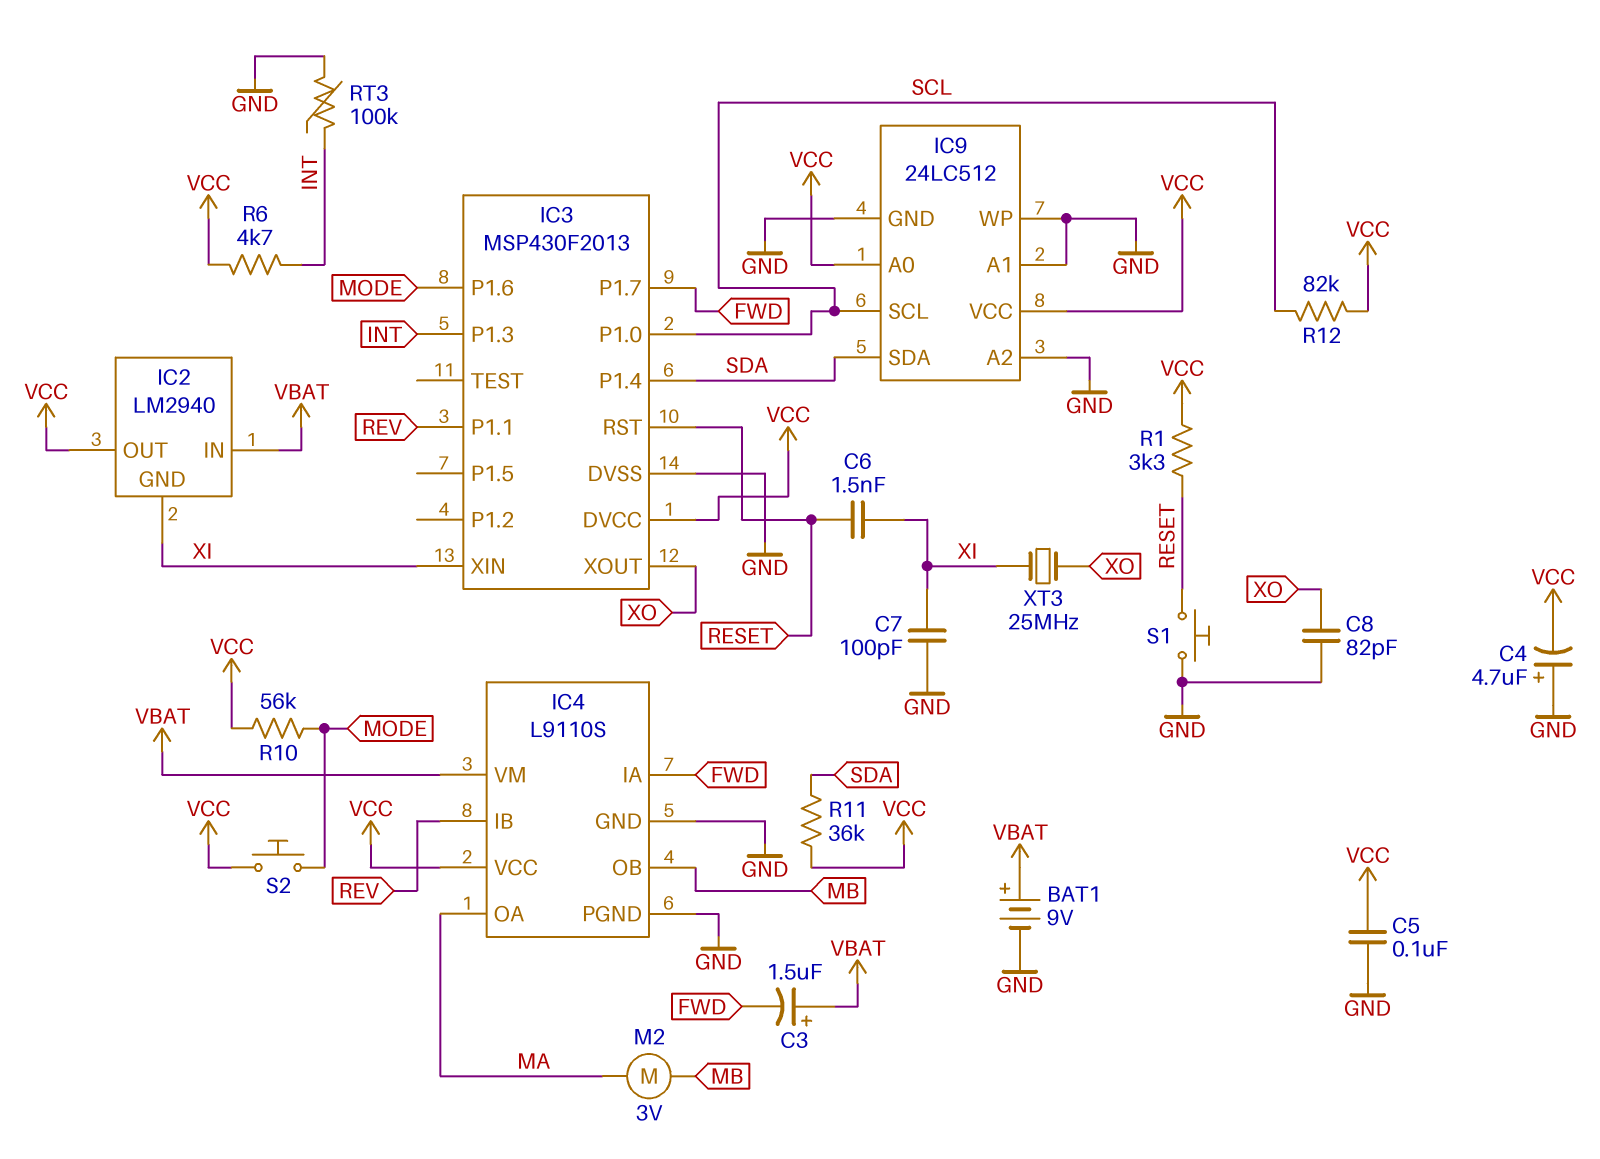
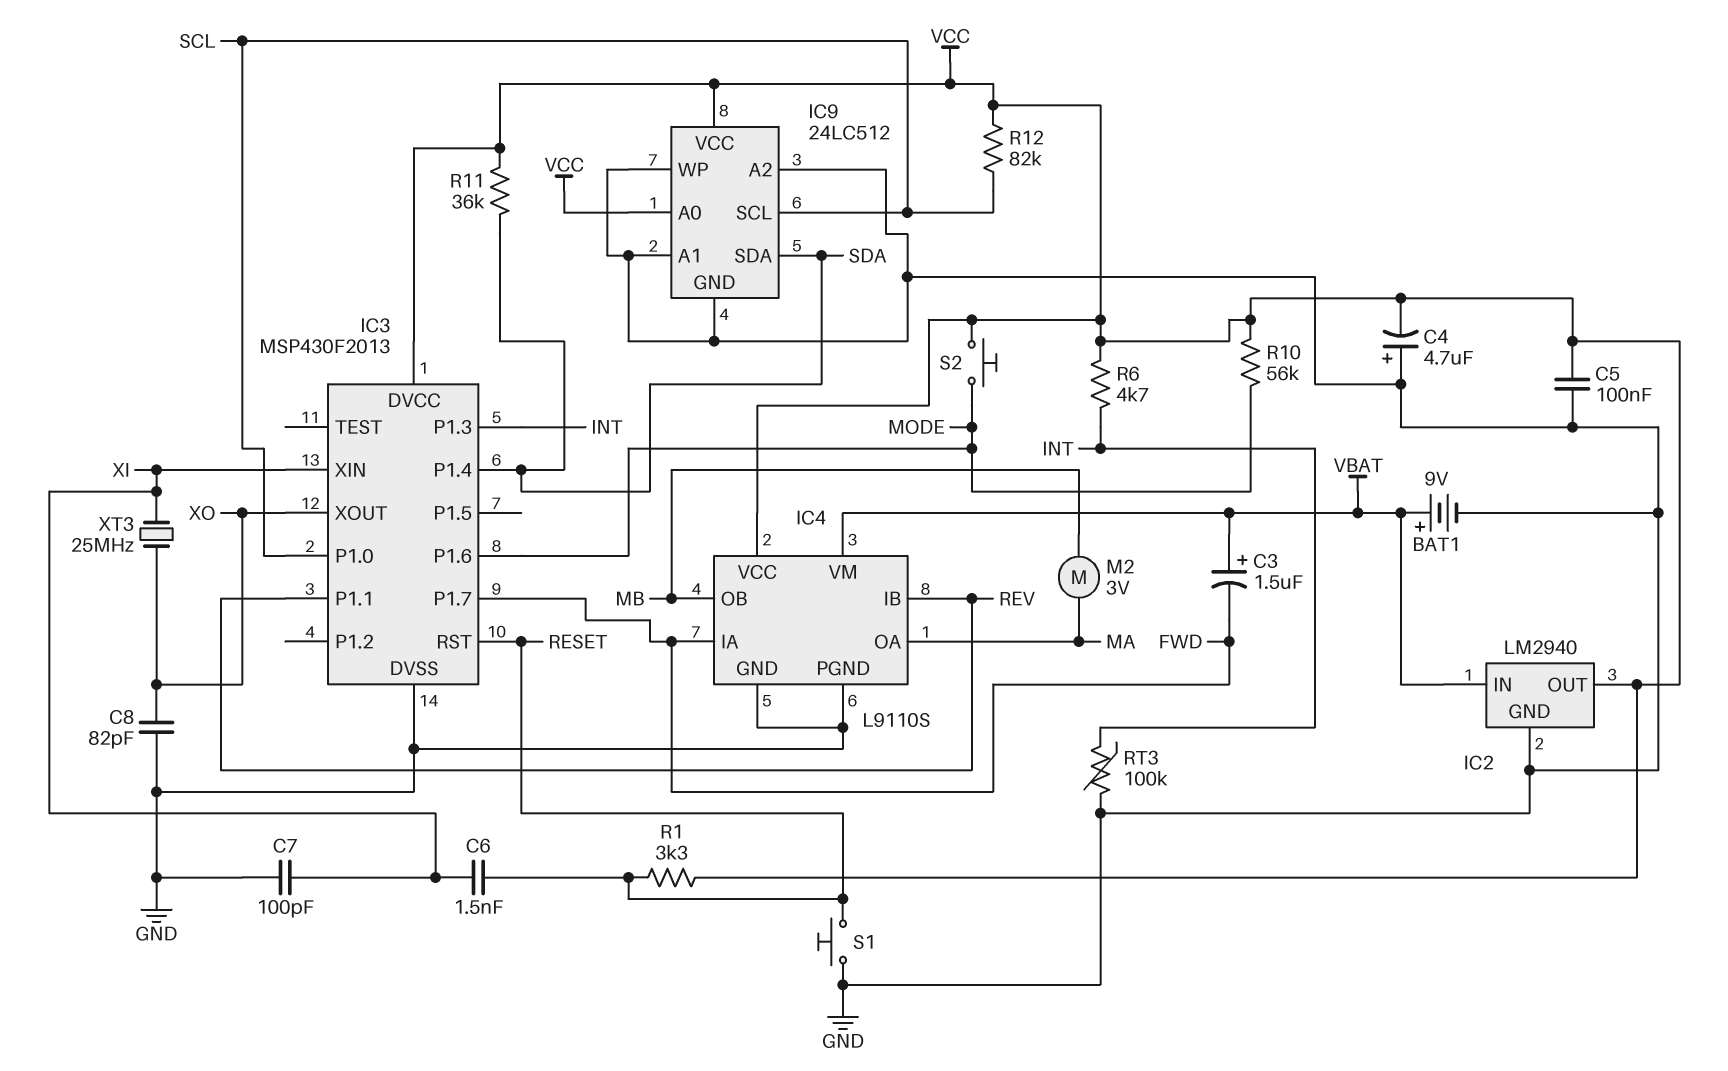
IC2 pin GND: XI -> GND

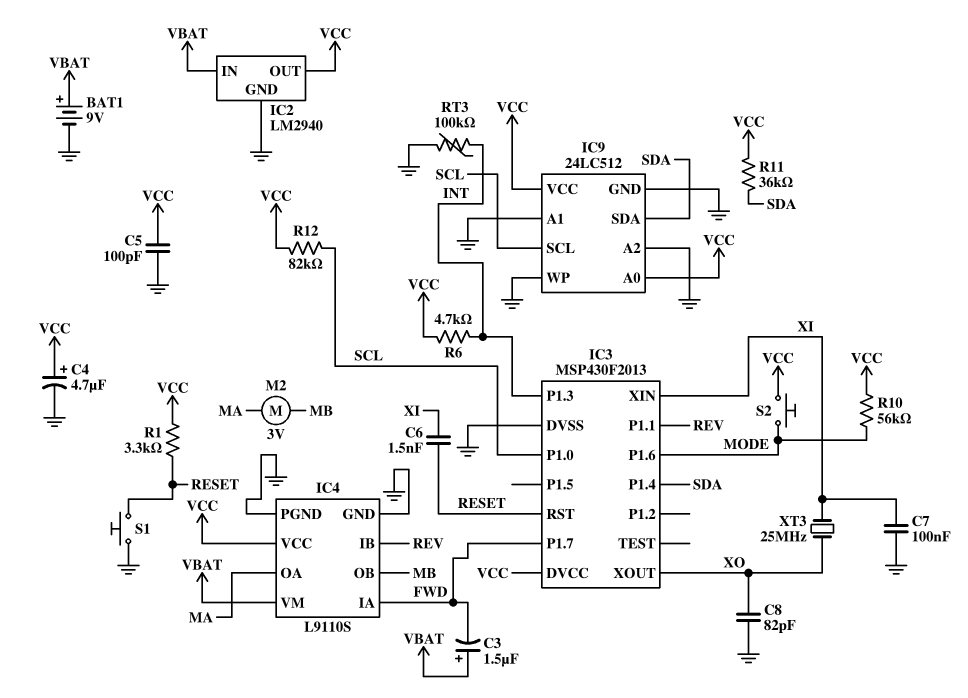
C4: 4.7uF (plus GND, minus VCC) -> 4.7uF (plus VCC, minus GND)
C5: 100nF (GND, VCC) -> 100pF (GND, VCC)
C7: 100pF (GND, XI) -> 100nF (GND, XI)

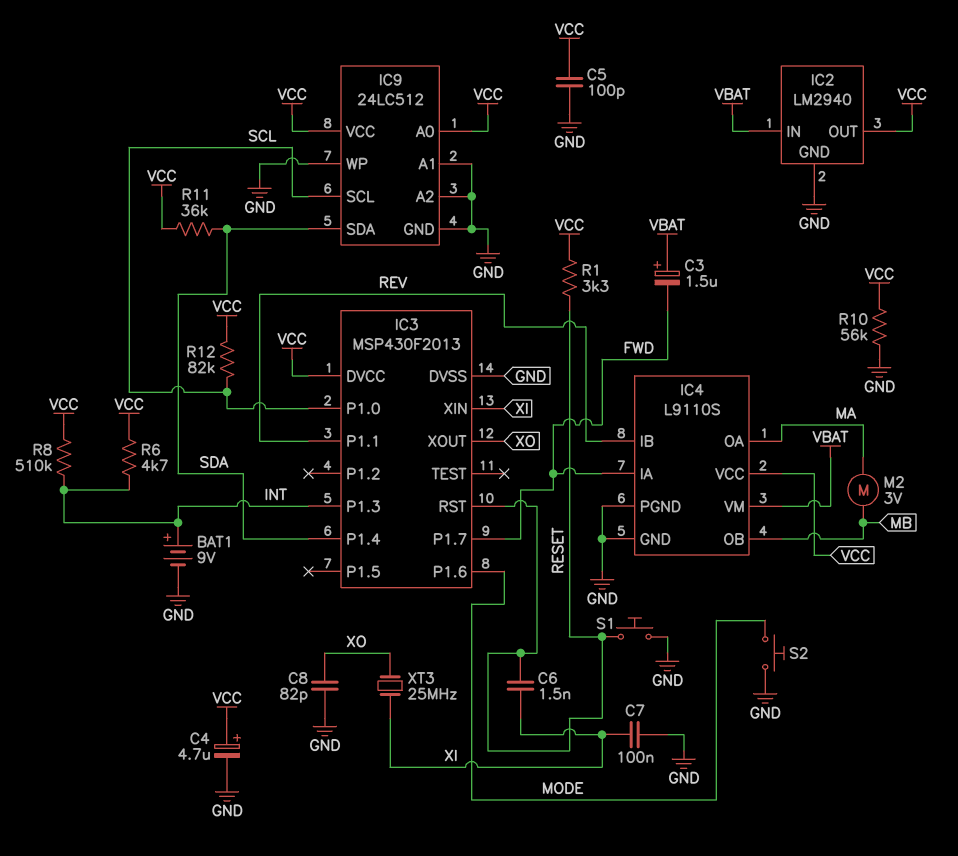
BAT1: 9V (plus VBAT, minus GND) -> 9V (plus INT, minus GND)
R8: none -> 510k (INT, VCC)
R10: 56k (MODE, VCC) -> 56k (GND, VCC)
RT3: 100k (GND, INT) -> none
S2: button (MODE, VCC) -> button (GND, MODE)

